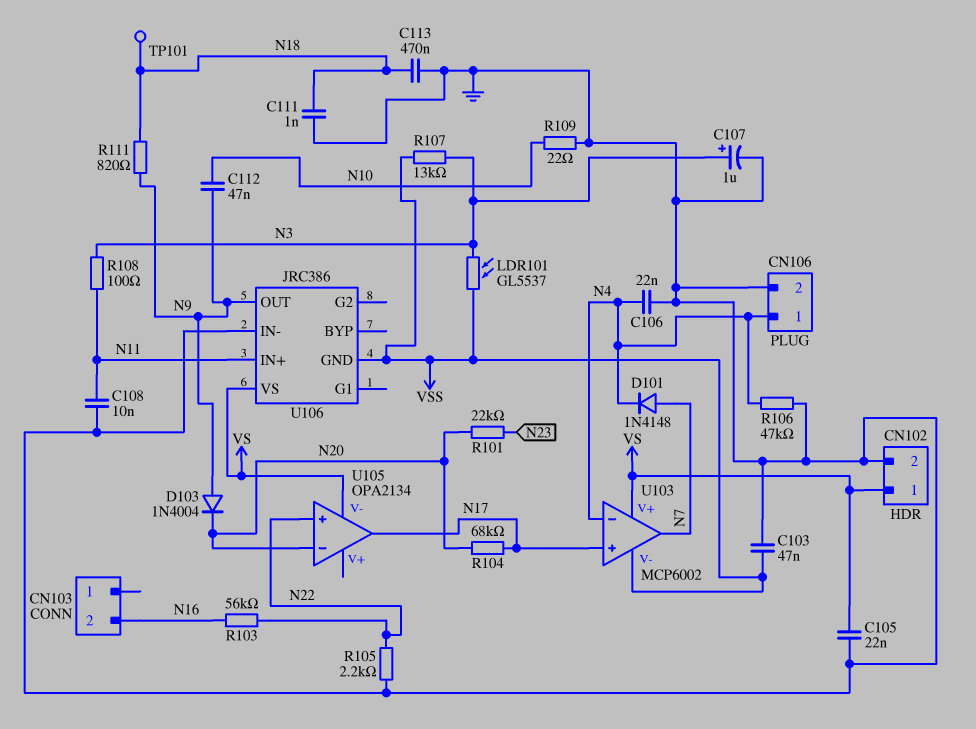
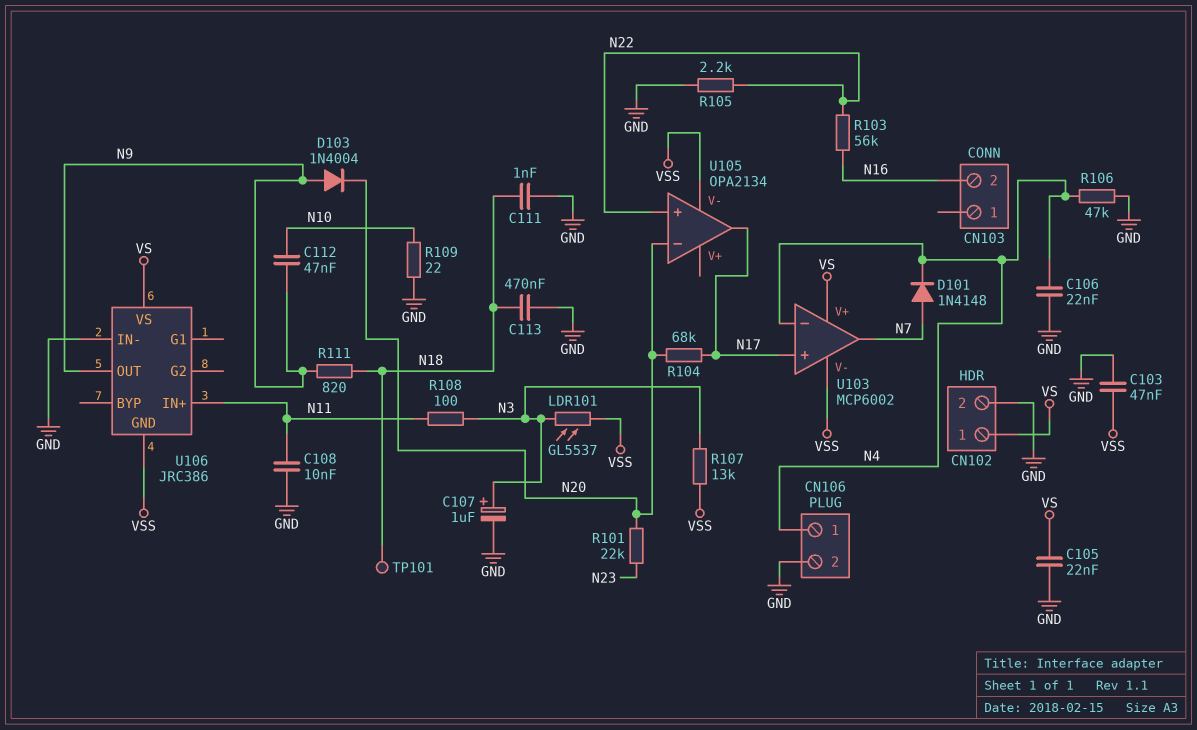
U105 pin V-: VS -> VSS

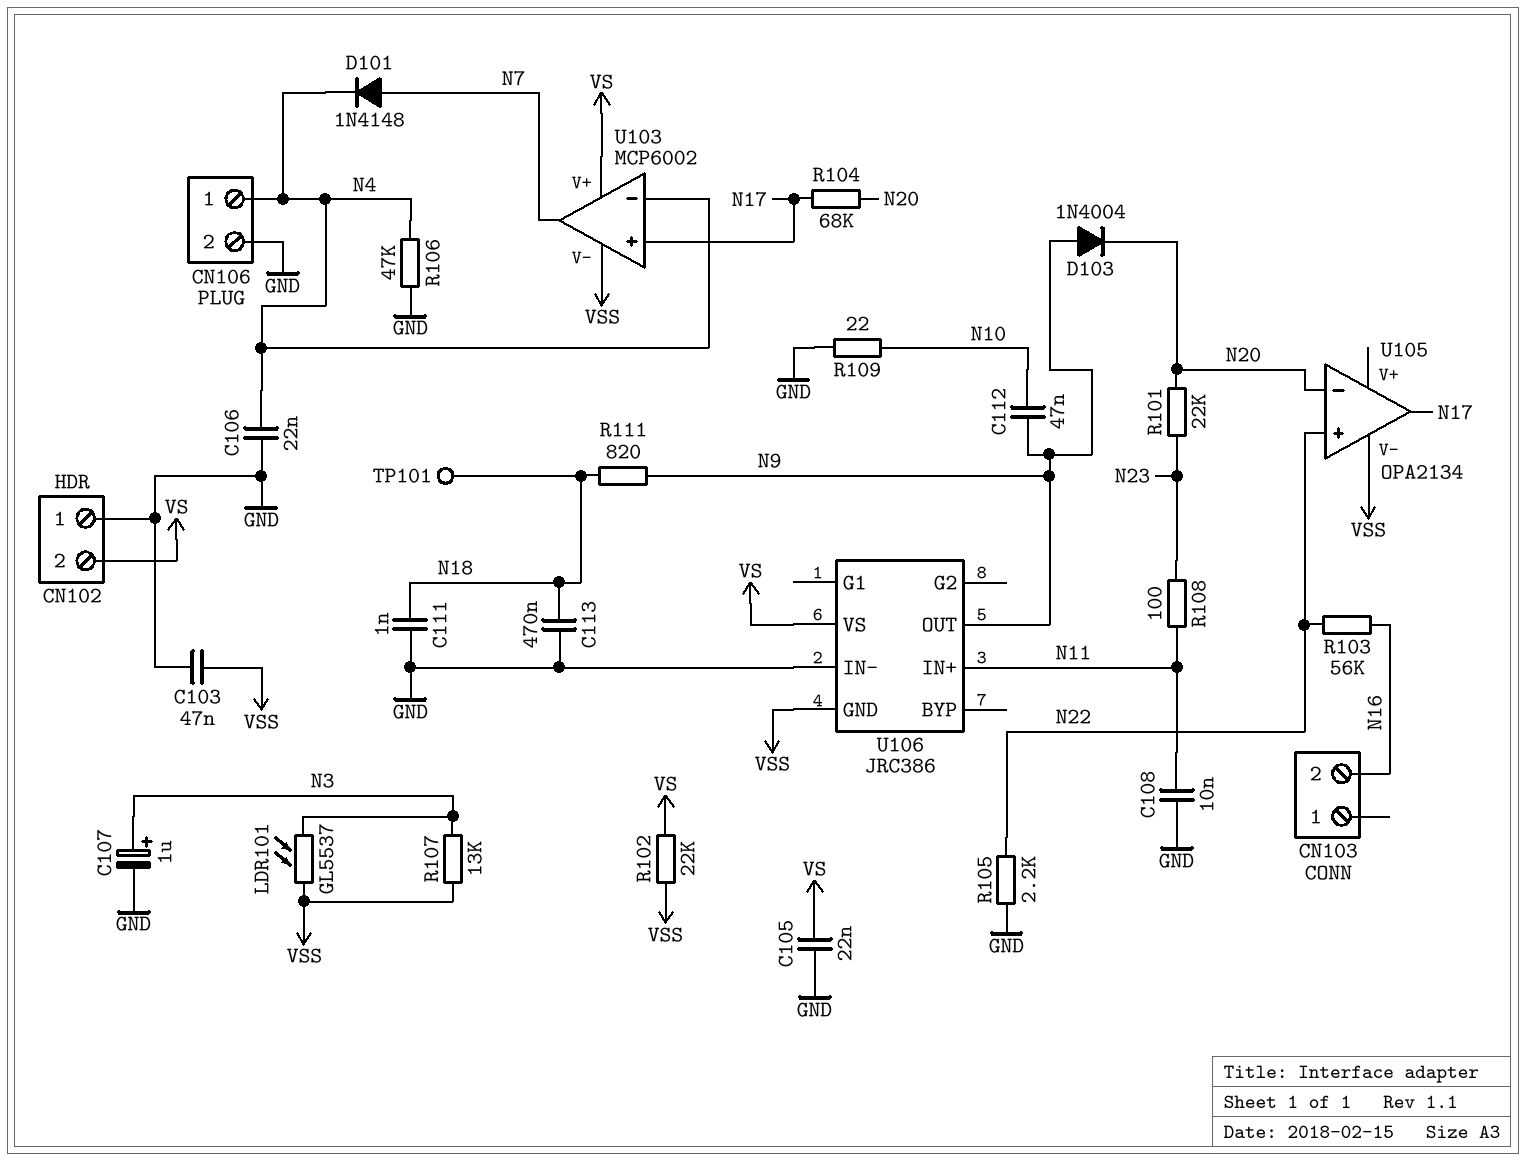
CN102 pin 1: VS -> GND
CN102 pin 2: GND -> VS
R102: none -> 22k (VS, VSS)
R108: 100 (N3, N11) -> 100 (N11, N23)

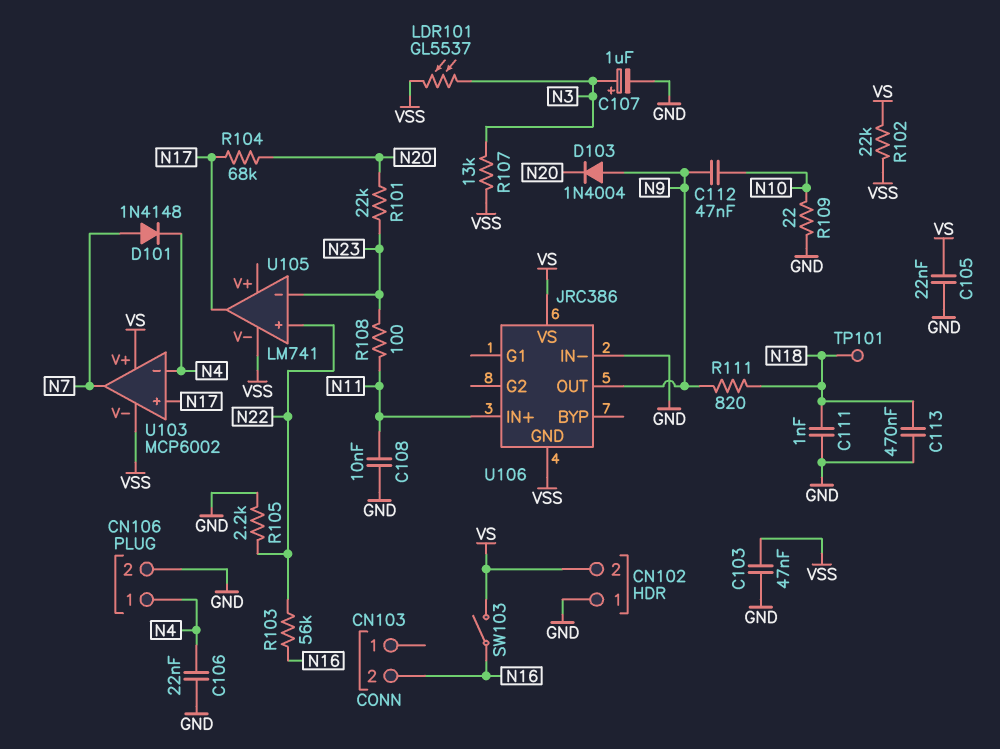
R106: 47k (GND, N4) -> none
SW103: none -> switch (N16, VS)
U105: OPA2134 -> LM741
U105 pin in-: N20 -> N23

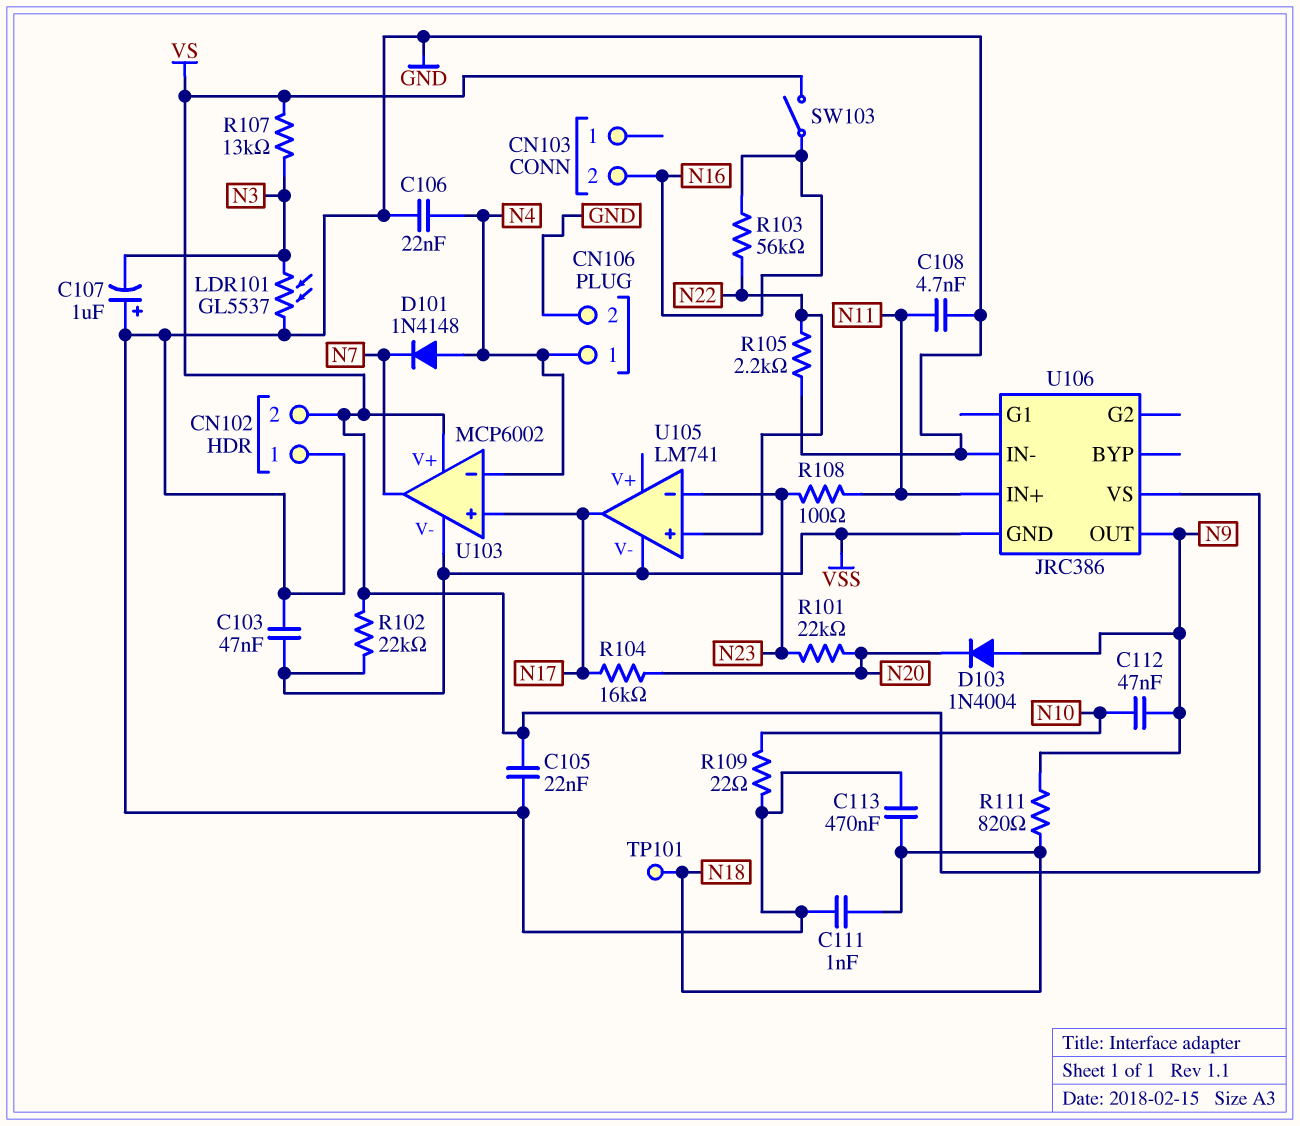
C107: 1uF (plus N3, minus GND) -> 1uF (plus GND, minus N3)
C108: 10nF (GND, N11) -> 4.7nF (GND, N11)
D101: diode 1N4148 (A N7, K N4) -> diode 1N4148 (A N4, K N7)
LDR101: GL5537 (N3, VSS) -> GL5537 (GND, N3)
R104: 68k (N17, N20) -> 16k (N17, N20)
R107: 13k (N3, VSS) -> 13k (N3, VS)

